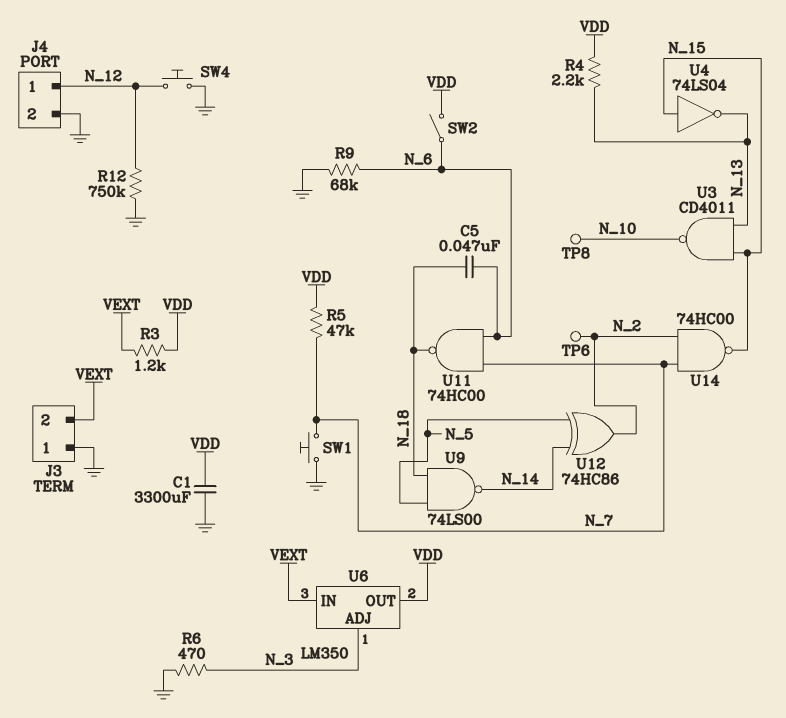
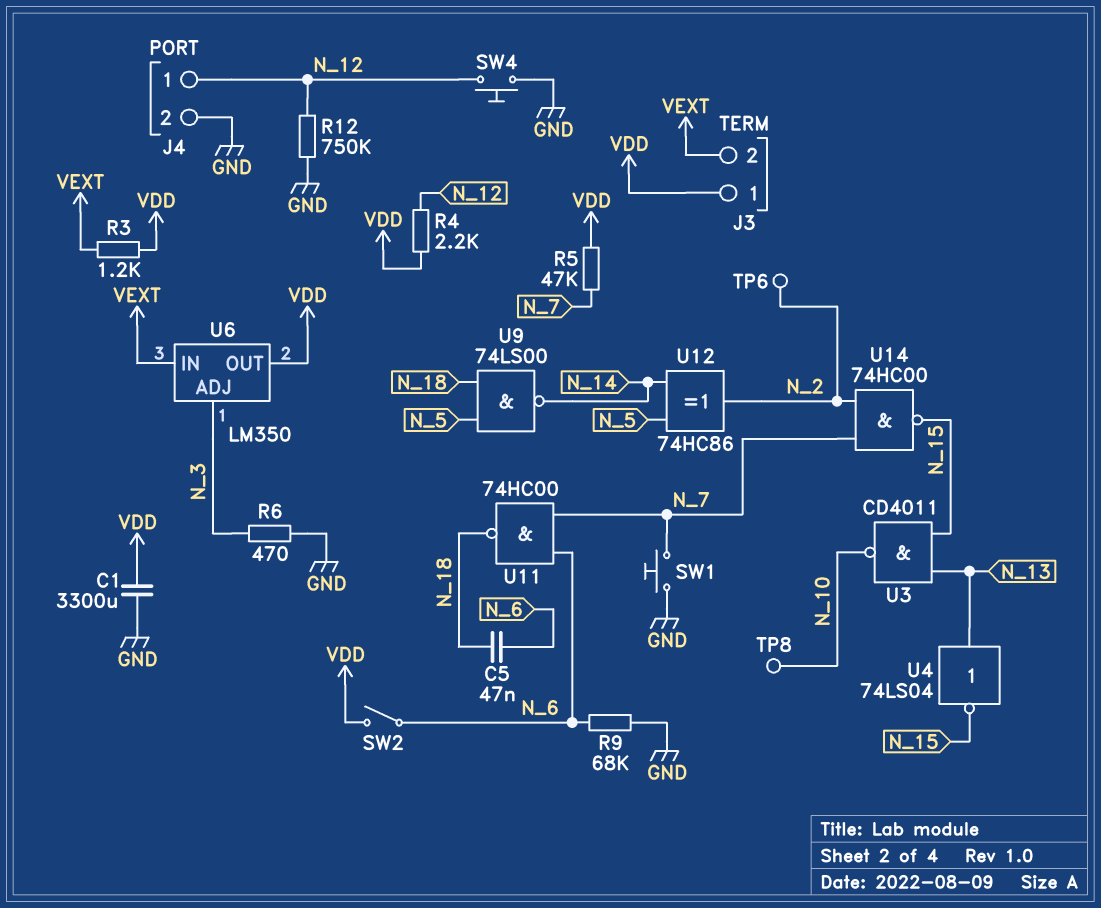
J3 pin 1: GND -> VDD
R4: 2.2k (N_13, VDD) -> 2.2k (N_12, VDD)
U4: NOT 74LS04 (in N_15, out N_13) -> NOT 74LS04 (in N_13, out N_15)

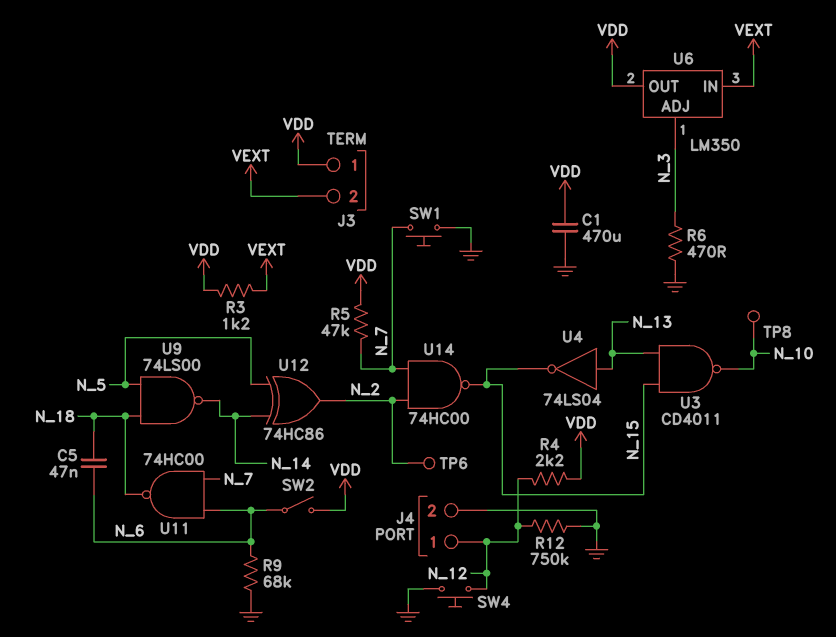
C1: 3300uF (GND, VDD) -> 470uF (GND, VDD)

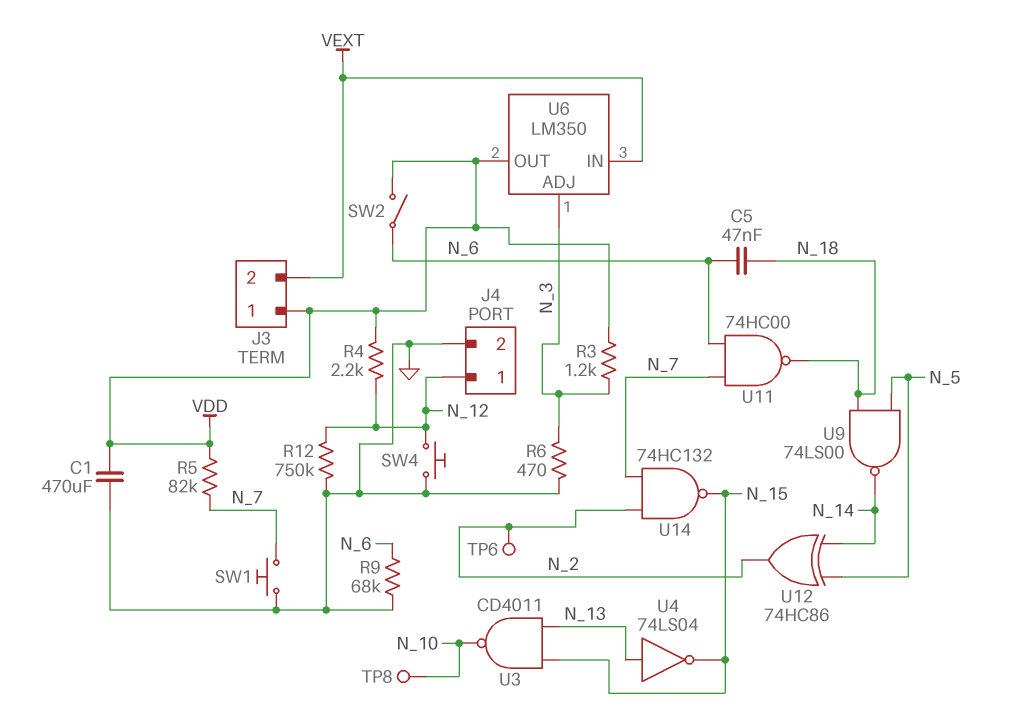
R3: 1.2k (VDD, VEXT) -> 1.2k (N_3, VDD)
R5: 47k (N_7, VDD) -> 82k (N_7, VDD)
U14: NAND 74HC00 (in N_2, in N_7, out N_15) -> NAND 74HC132 (in N_2, in N_7, out N_15)

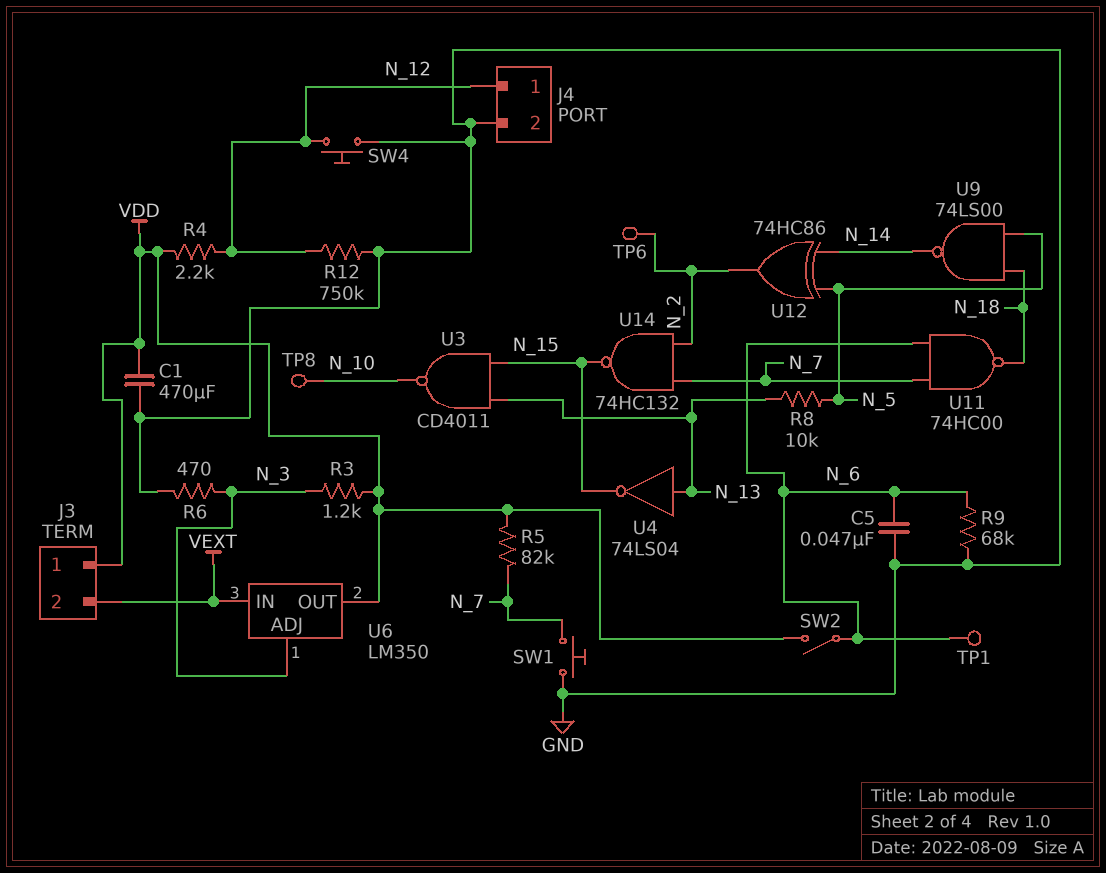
C5: 47nF (N_6, N_18) -> 47nF (GND, N_6)
R8: none -> 10k (N_5, N_13)
TP1: none -> test point (N_6)

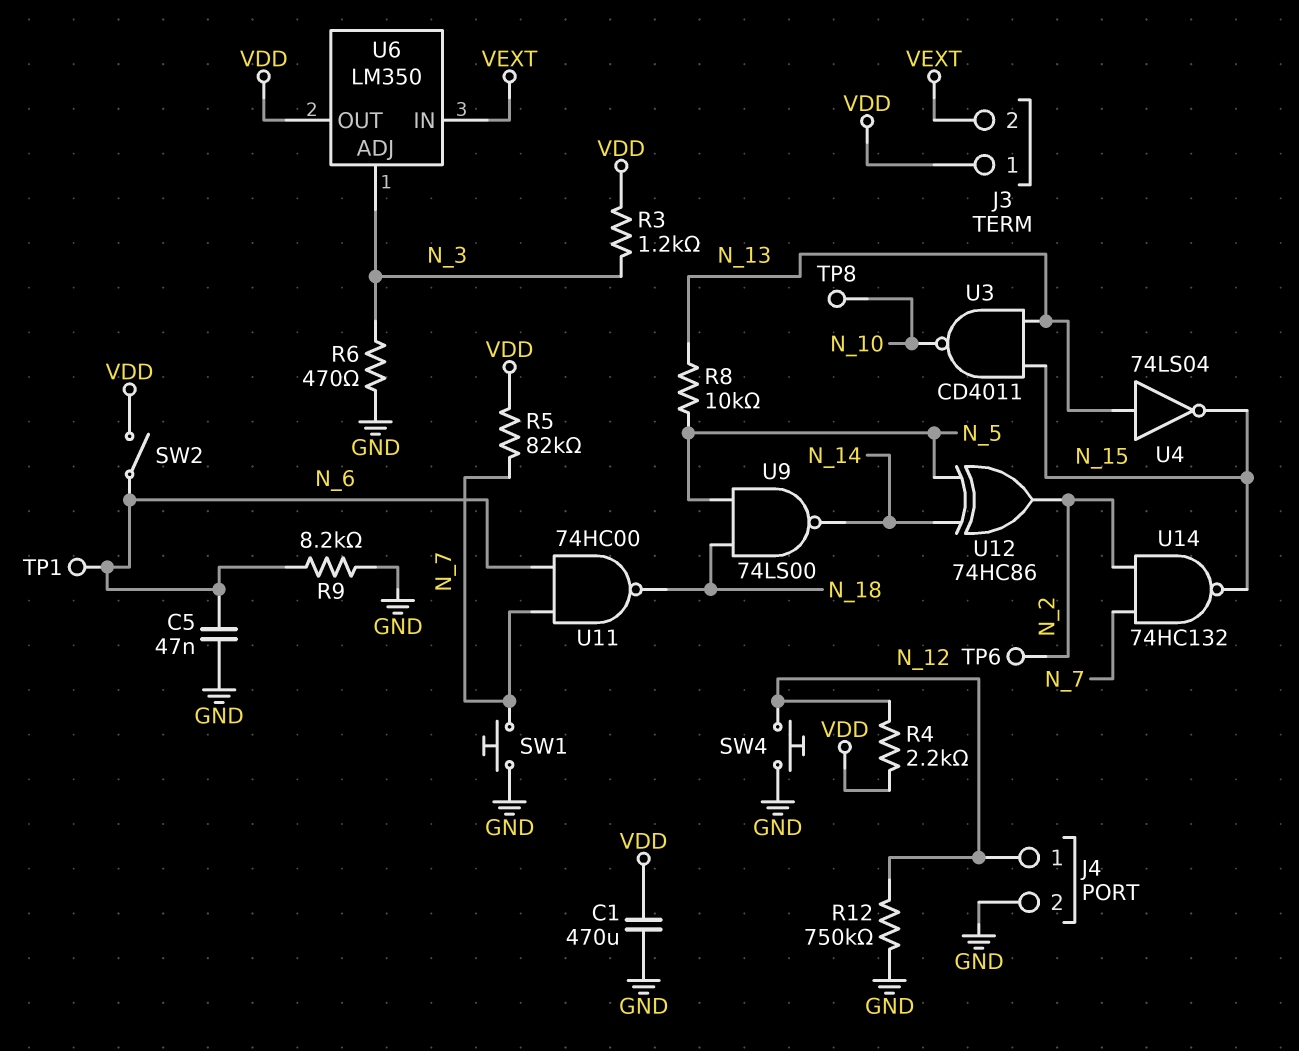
R9: 68k (GND, N_6) -> 8.2k (GND, N_6)

